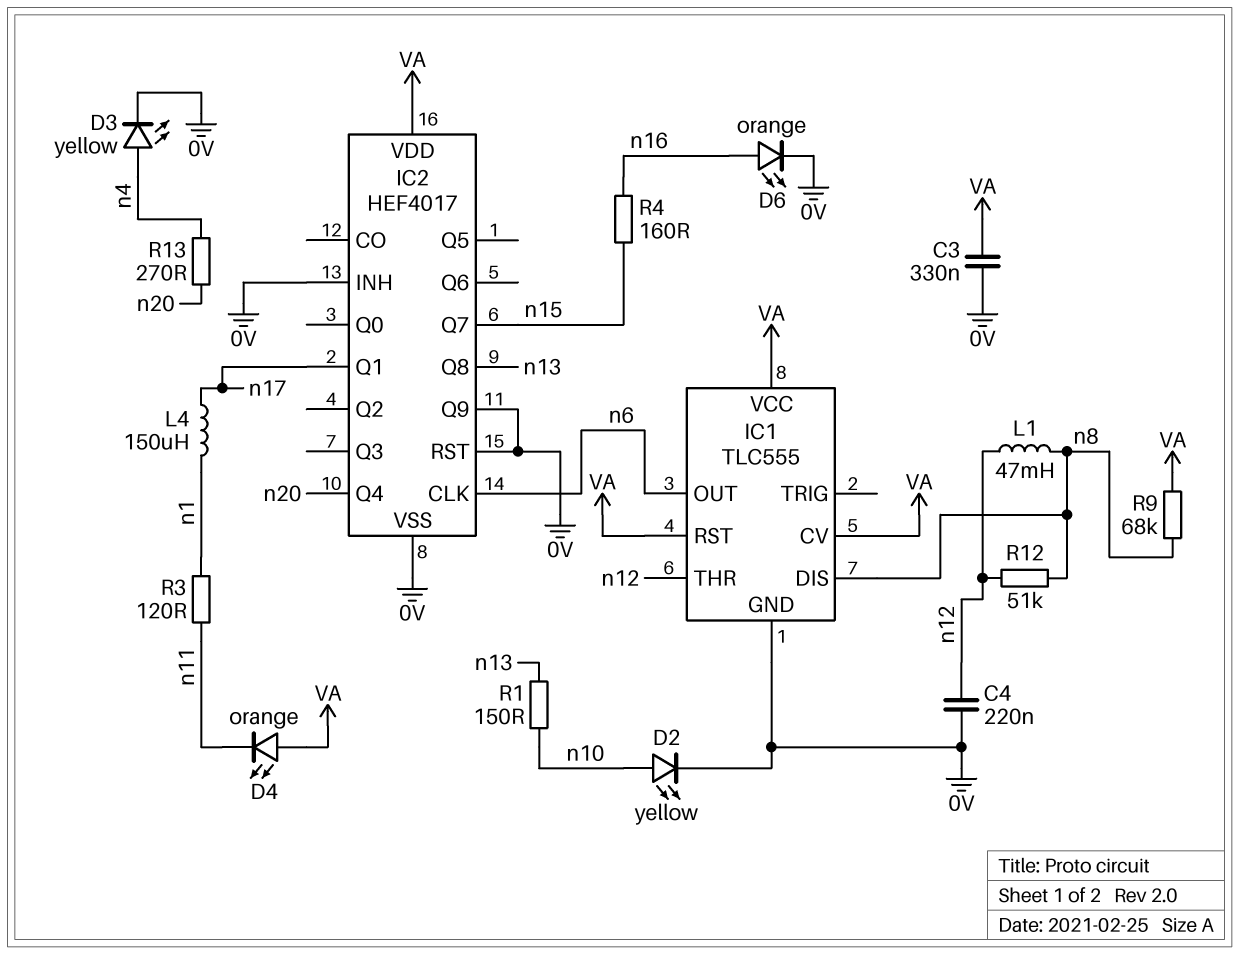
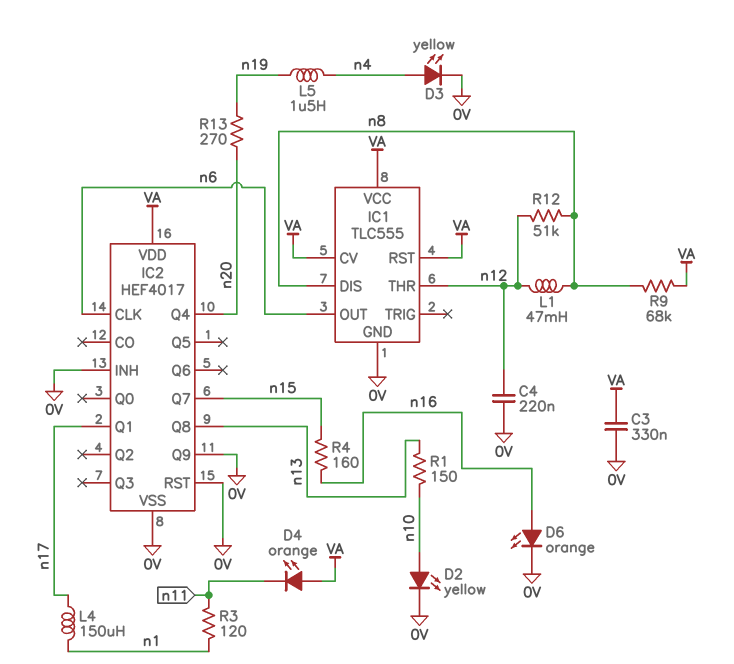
L5: none -> 1.5uH (n4, n19)
R13: 270 (n4, n20) -> 270 (n19, n20)

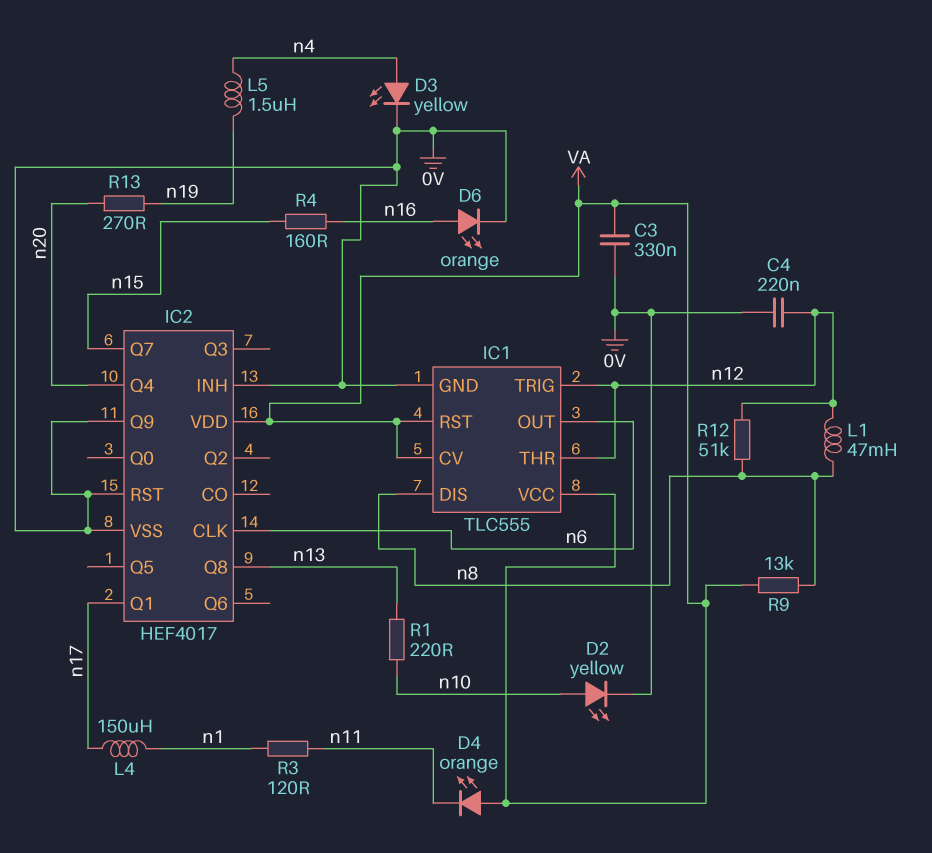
IC1 pin TRIG: none -> n12
R1: 150 (n10, n13) -> 220 (n10, n13)
R9: 68k (VA, n8) -> 13k (VA, n8)

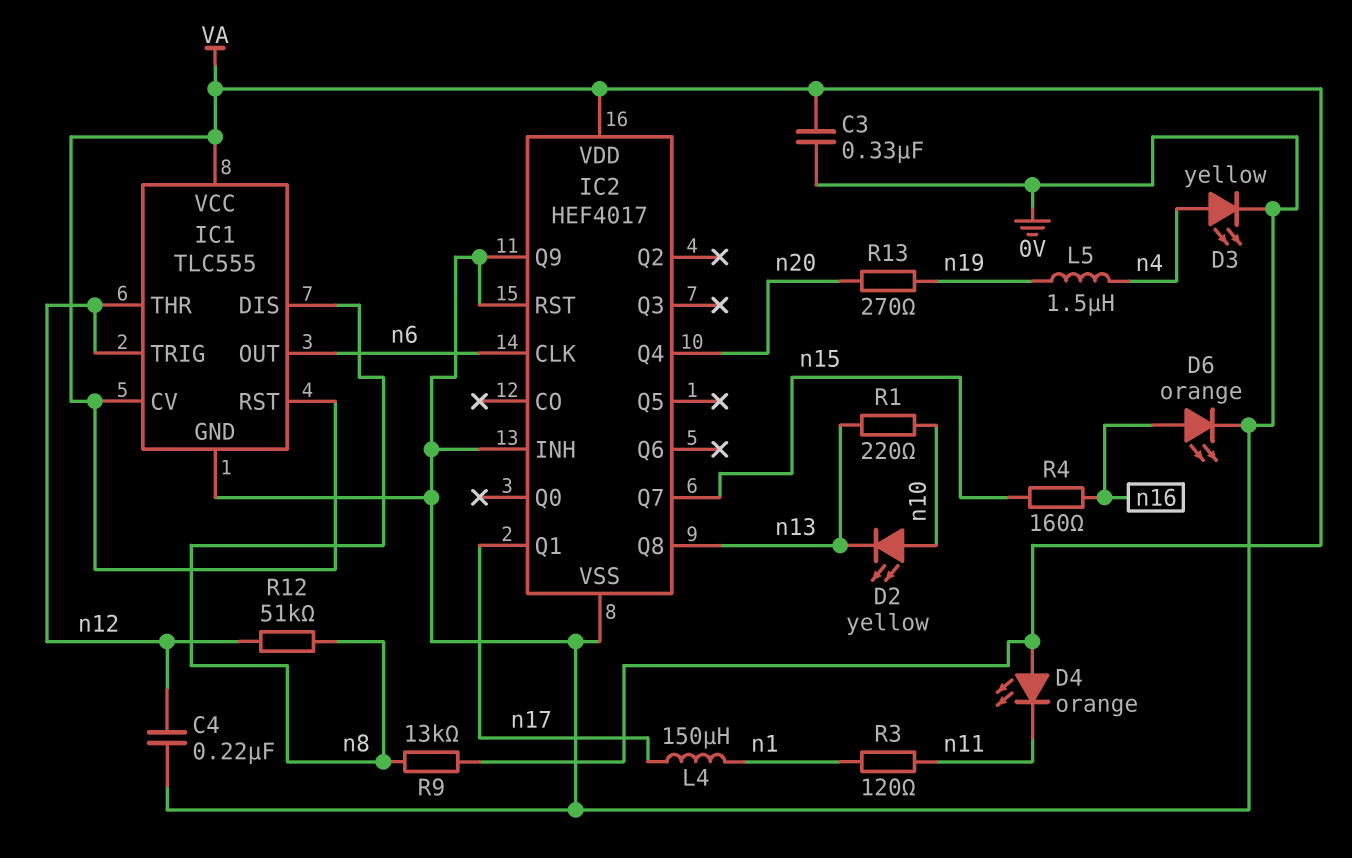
D2: LED yellow (A n10, K 0V) -> LED yellow (A n10, K n13)
L1: 47mH (n8, n12) -> none

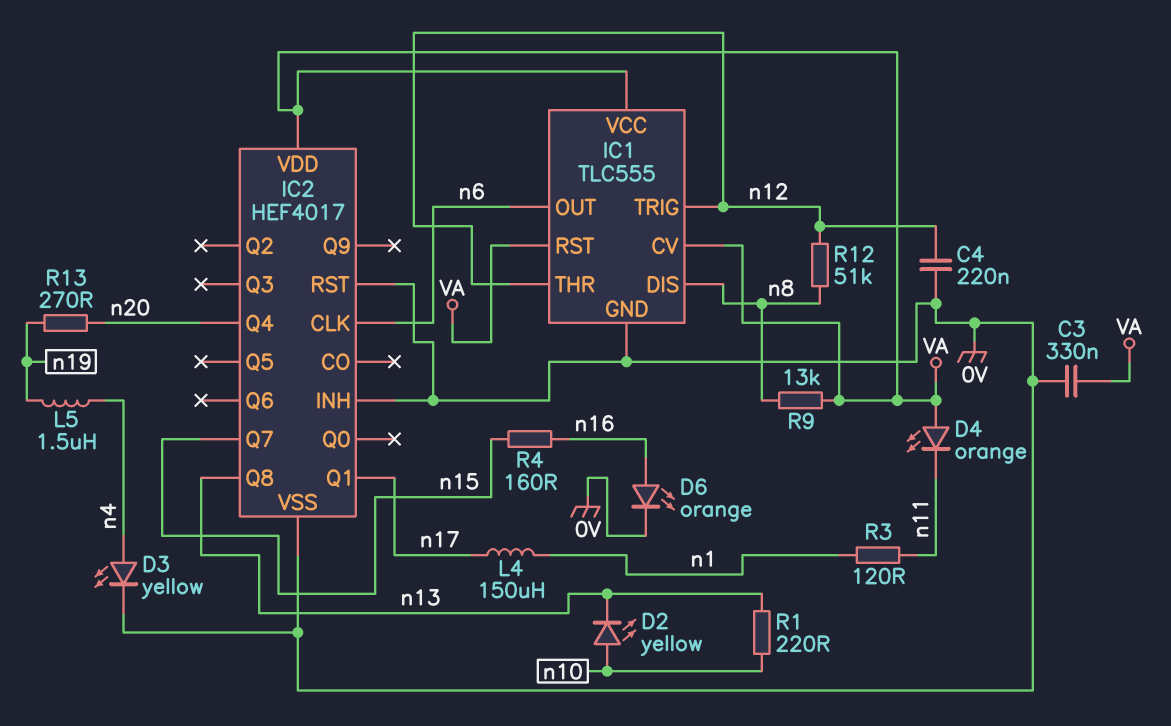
IC2 pin Q9: 0V -> none

